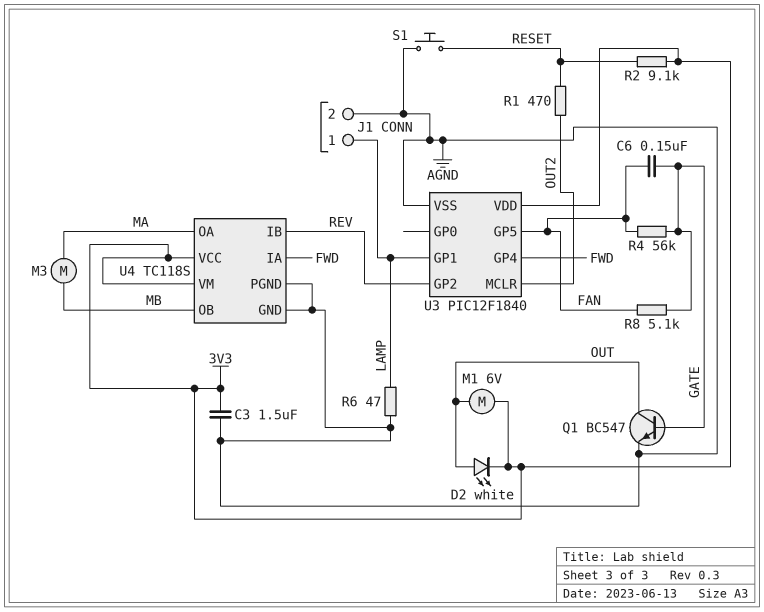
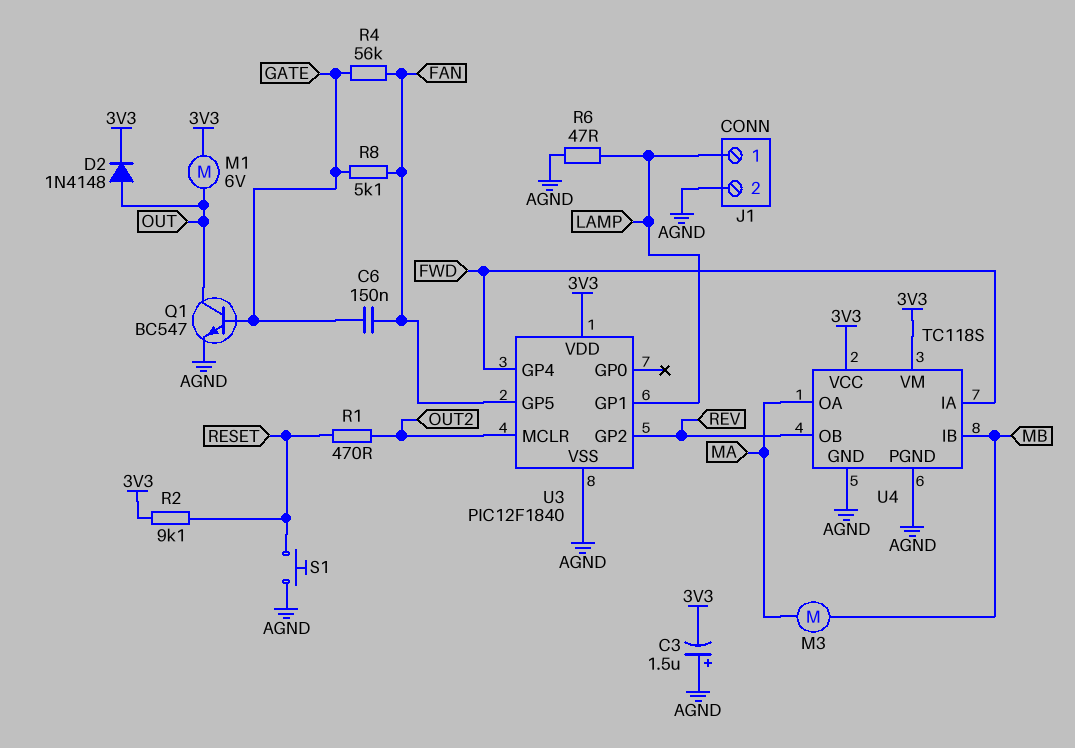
C3: 1.5uF (3V3, AGND) -> 1.5uF (plus AGND, minus 3V3)
D2: LED white (A OUT, K 3V3) -> diode 1N4148 (A OUT, K 3V3)
U4 pin IB: REV -> MB
U4 pin OB: MB -> REV

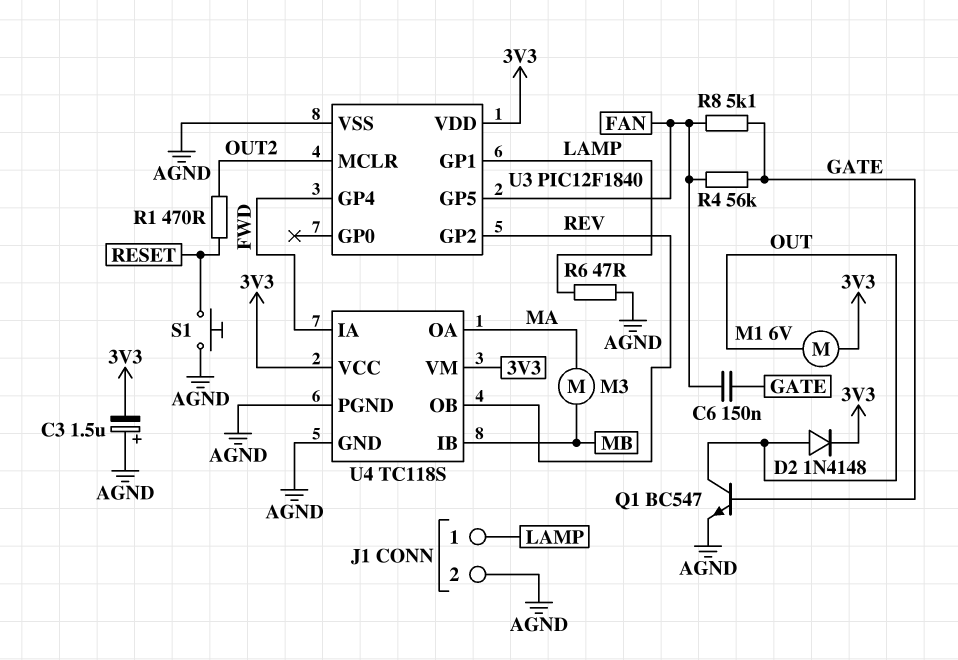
R2: 9.1k (3V3, RESET) -> none

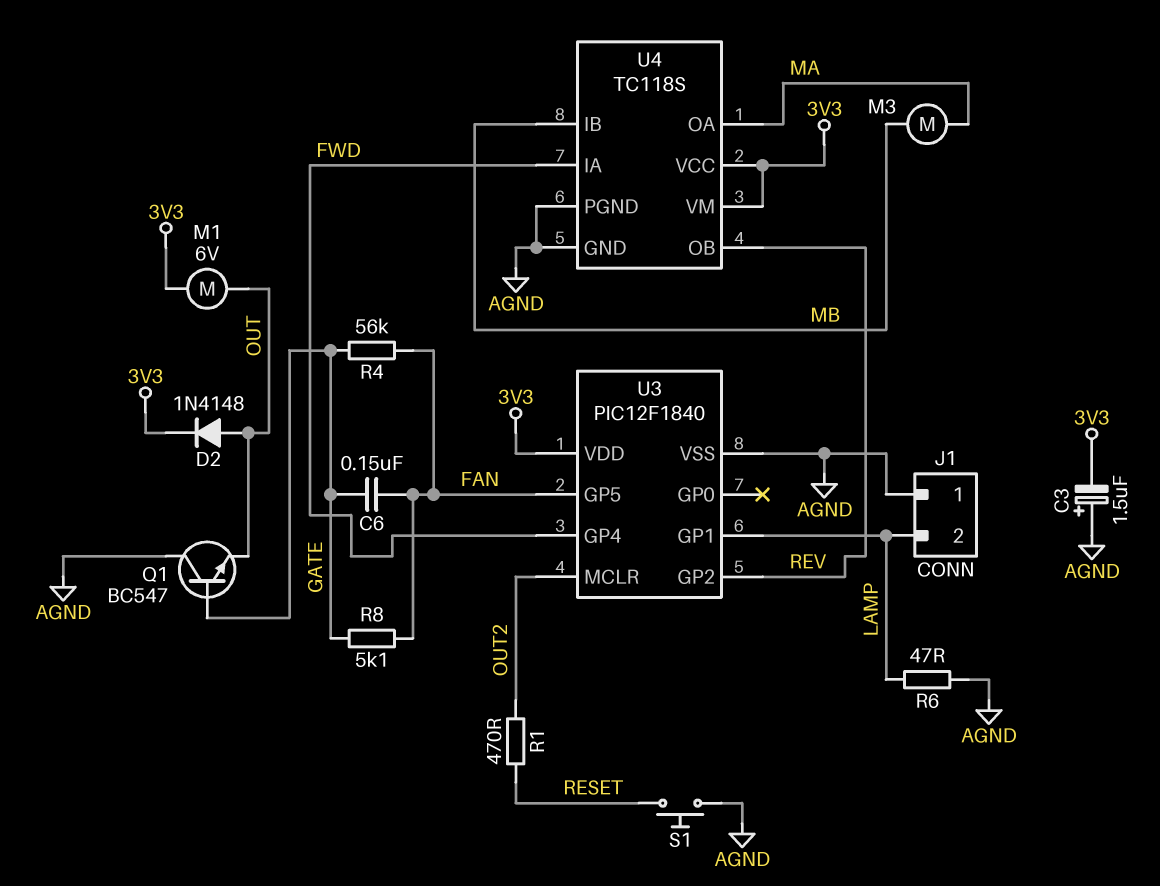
J1 pin 1: LAMP -> AGND
J1 pin 2: AGND -> LAMP
Q1: NPN BC547 (B GATE, C OUT, E AGND) -> NPN BC547 (B GATE, C AGND, E OUT)

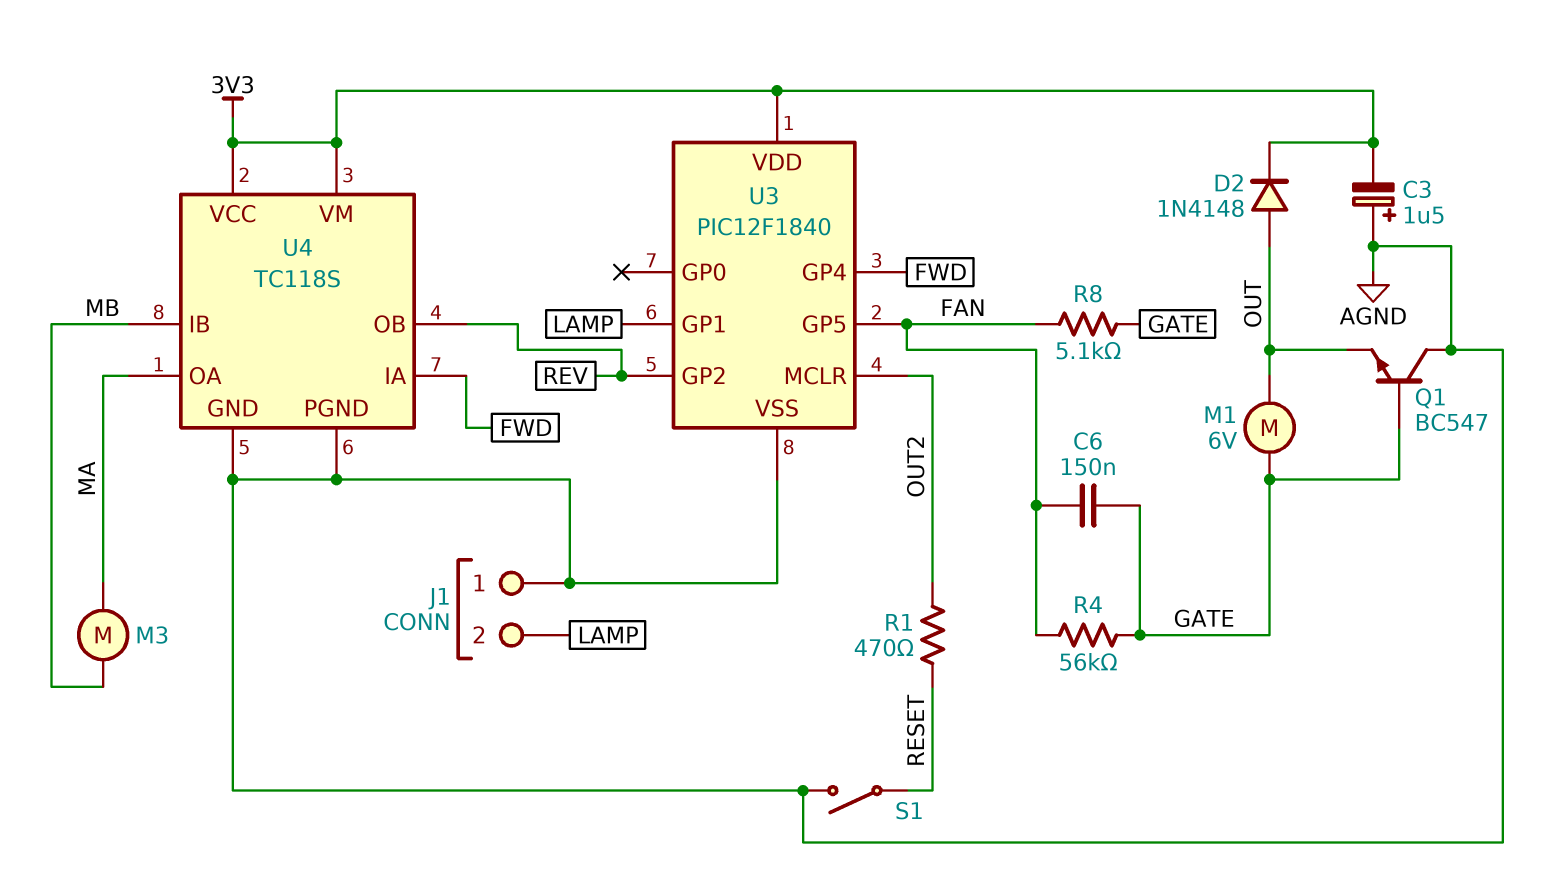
M1: motor 6V (3V3, OUT) -> motor 6V (GATE, OUT)
R6: 47 (AGND, LAMP) -> none
S1: button (AGND, RESET) -> switch (AGND, RESET)

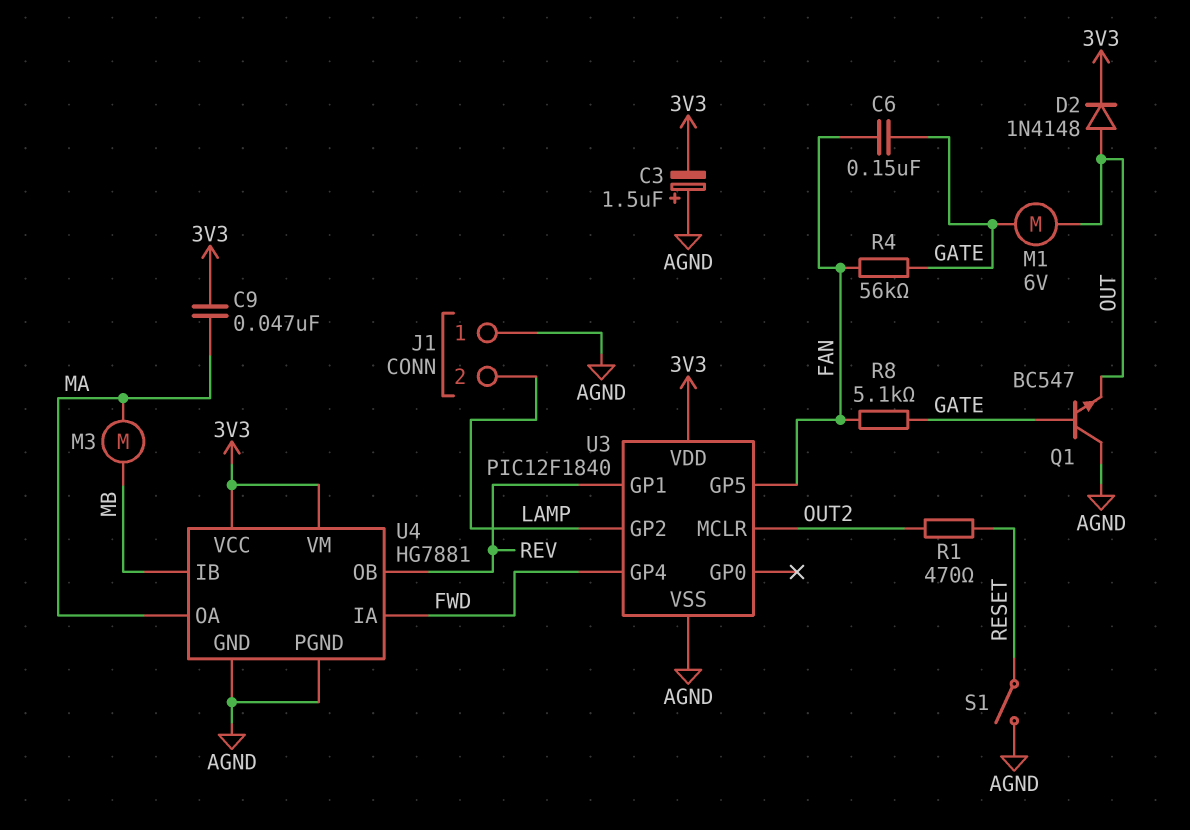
C9: none -> 47nF (3V3, MA)
U3 pin GP1: LAMP -> REV
U3 pin GP2: REV -> LAMP
U4: TC118S -> HG7881

